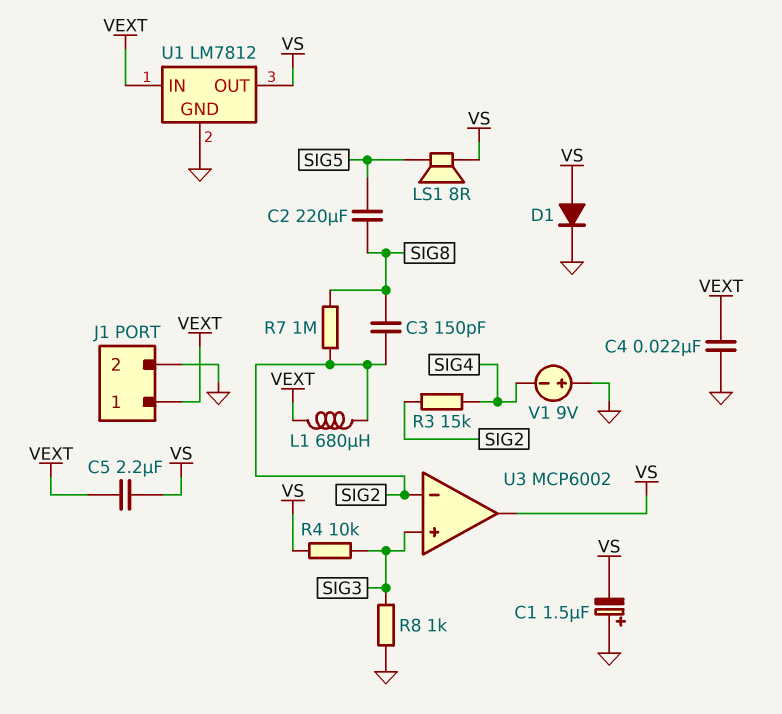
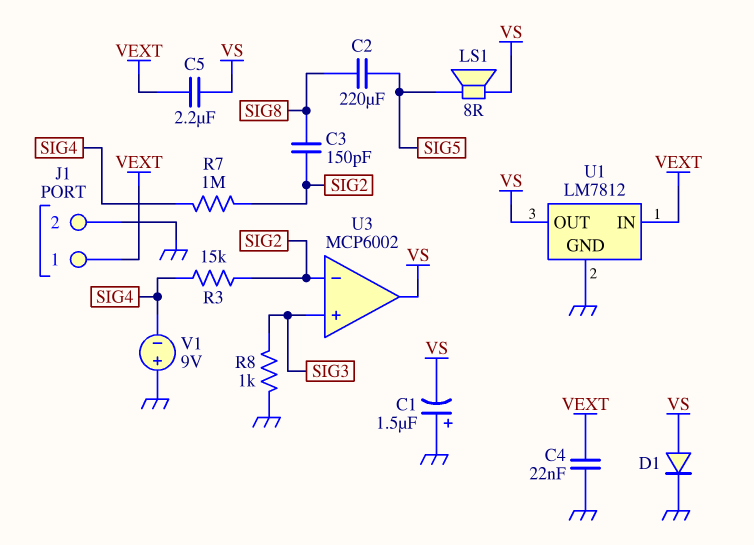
L1: 680uH (SIG2, VEXT) -> none
R4: 10k (SIG3, VS) -> none
R7: 1M (SIG2, SIG8) -> 1M (SIG2, SIG4)

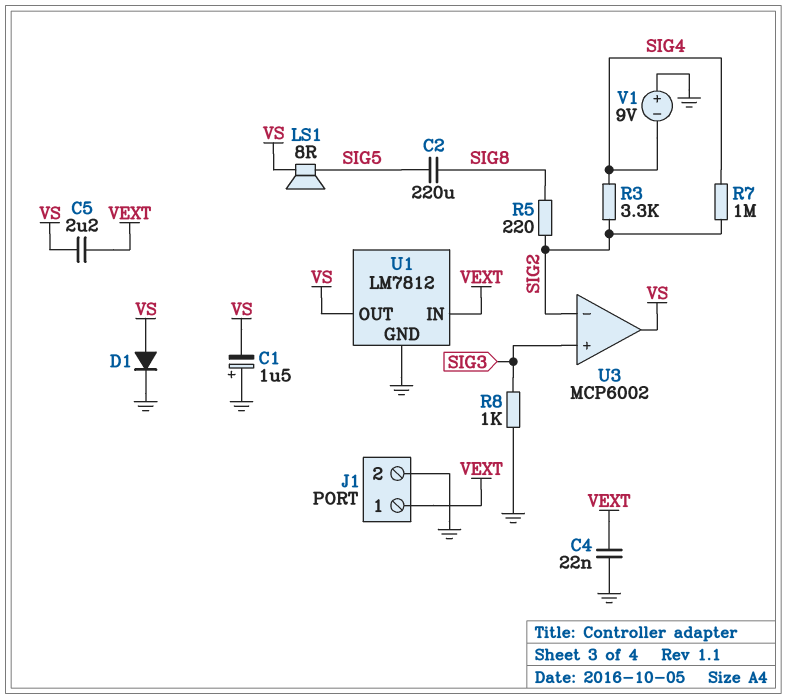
C3: 150pF (SIG2, SIG8) -> none
R3: 15k (SIG2, SIG4) -> 3.3k (SIG2, SIG4)
R5: none -> 220 (SIG2, SIG8)

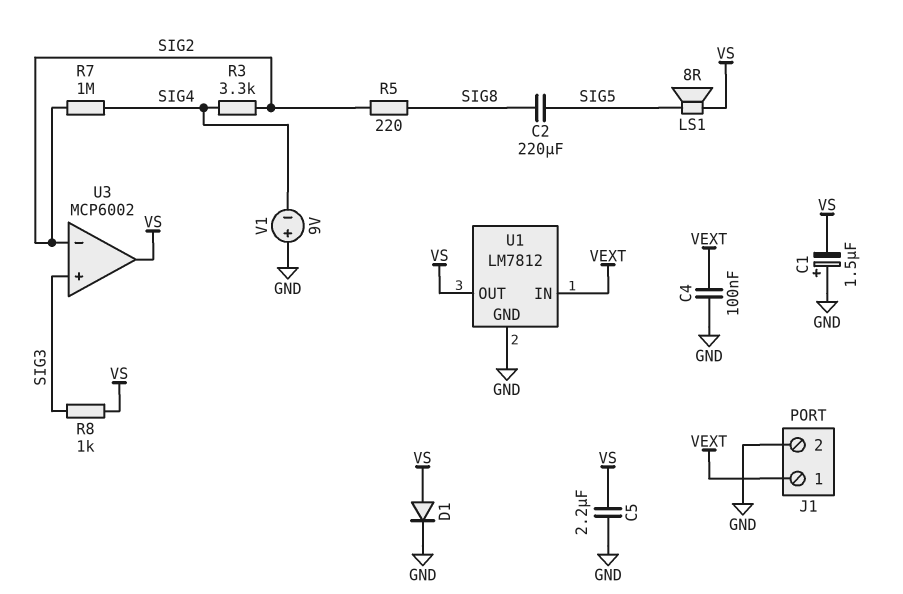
C4: 22nF (GND, VEXT) -> 100nF (GND, VEXT)
C5: 2.2uF (VEXT, VS) -> 2.2uF (GND, VS)
R8: 1k (GND, SIG3) -> 1k (SIG3, VS)

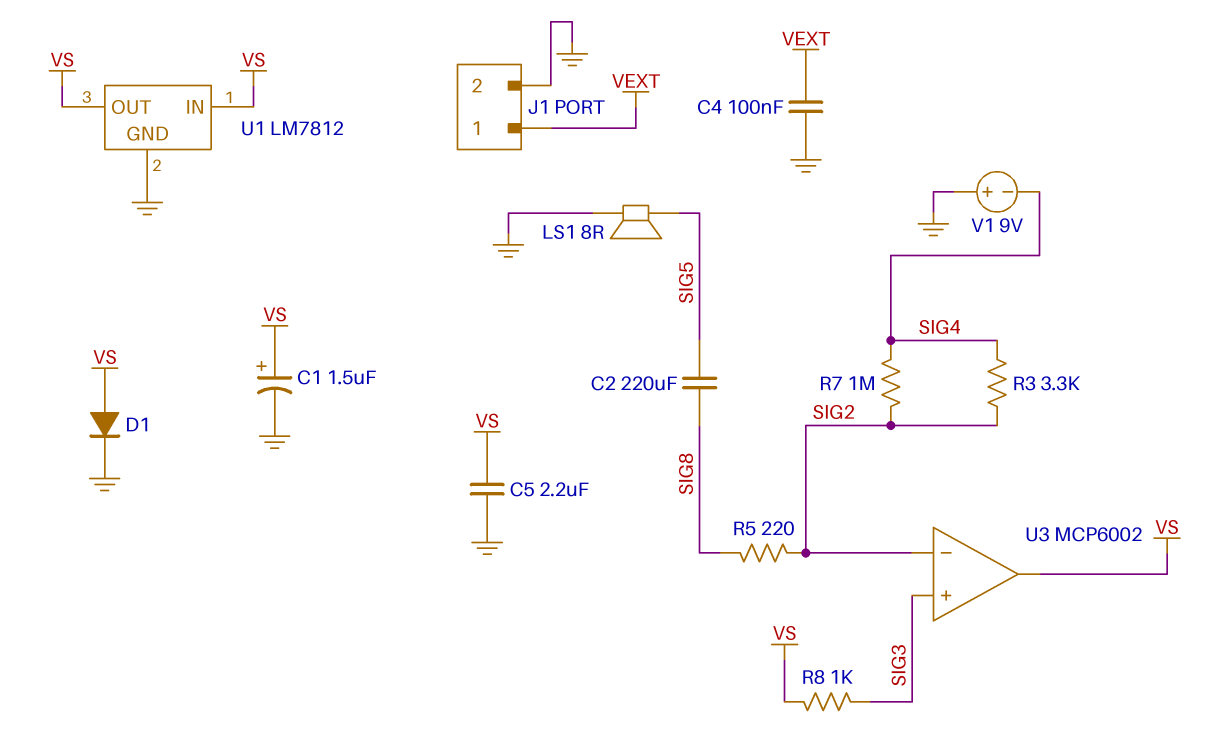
C1: 1.5uF (plus GND, minus VS) -> 1.5uF (plus VS, minus GND)
LS1: speaker 8R (SIG5, VS) -> speaker 8R (GND, SIG5)
U1 pin IN: VEXT -> VS

